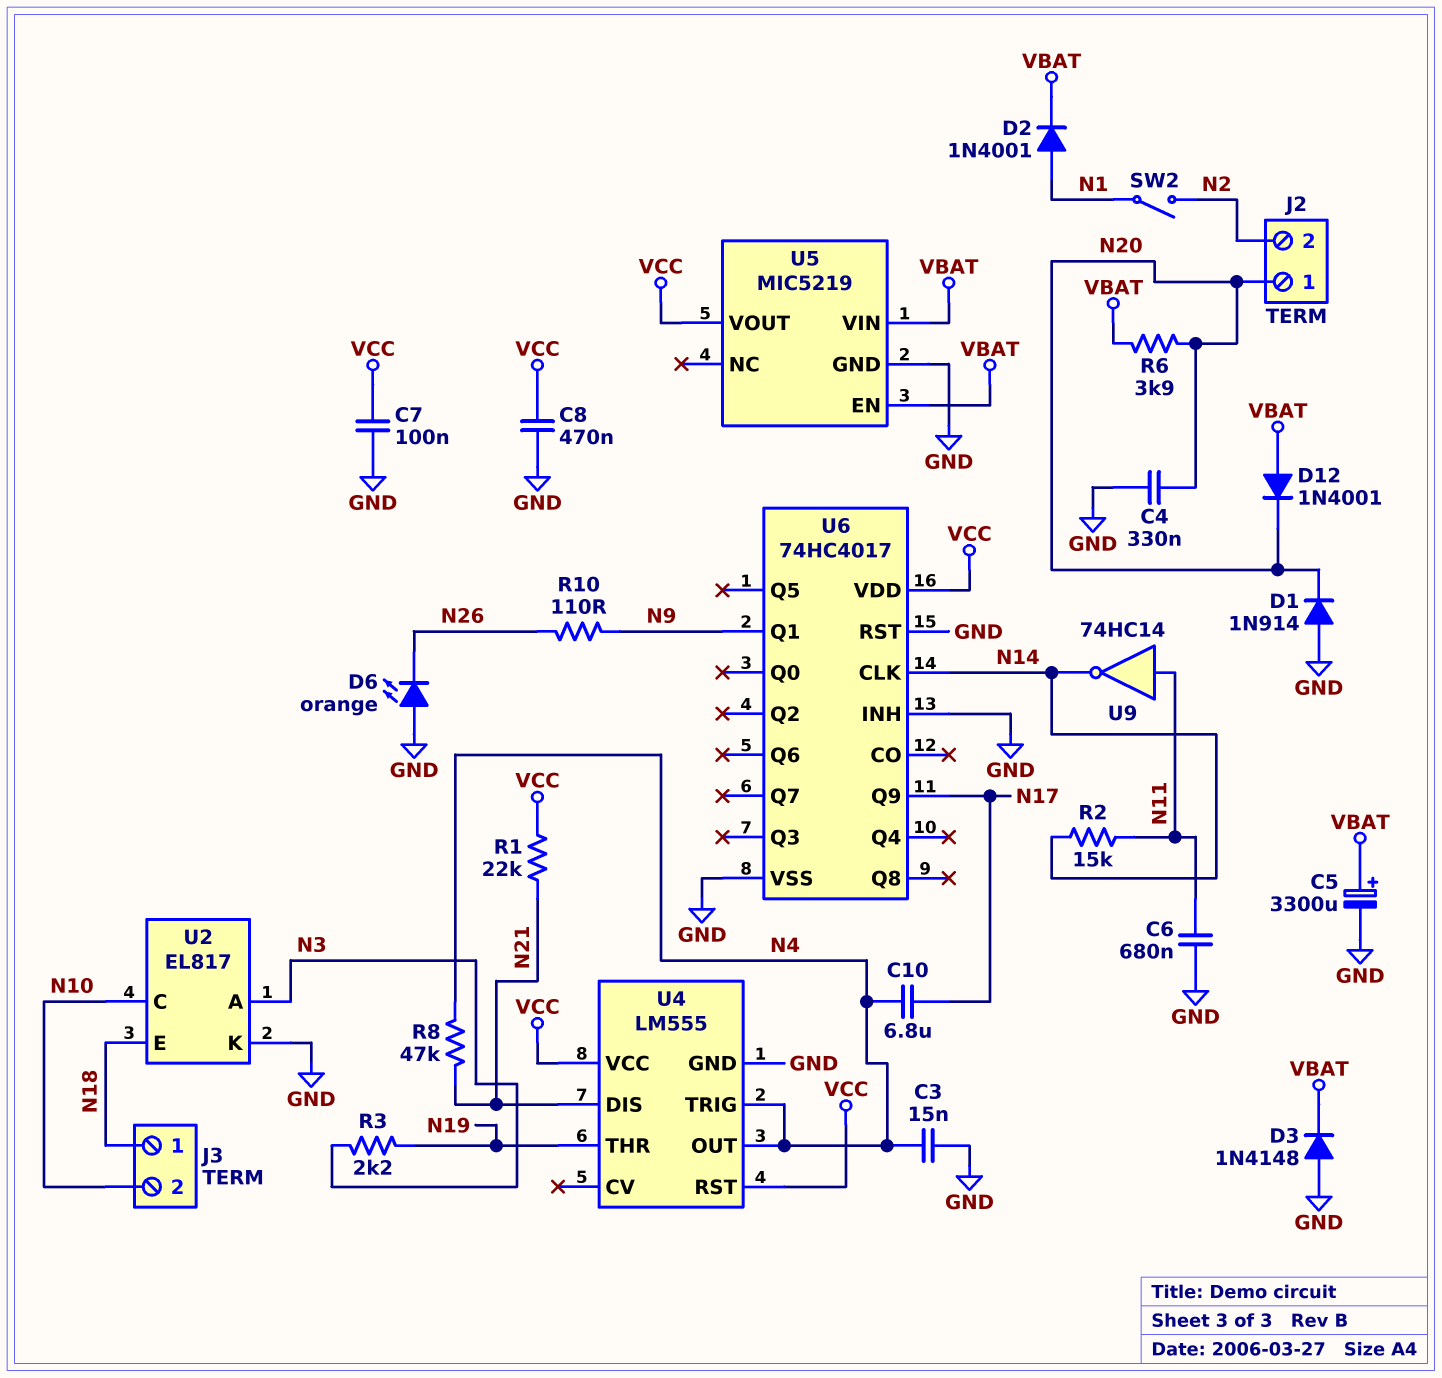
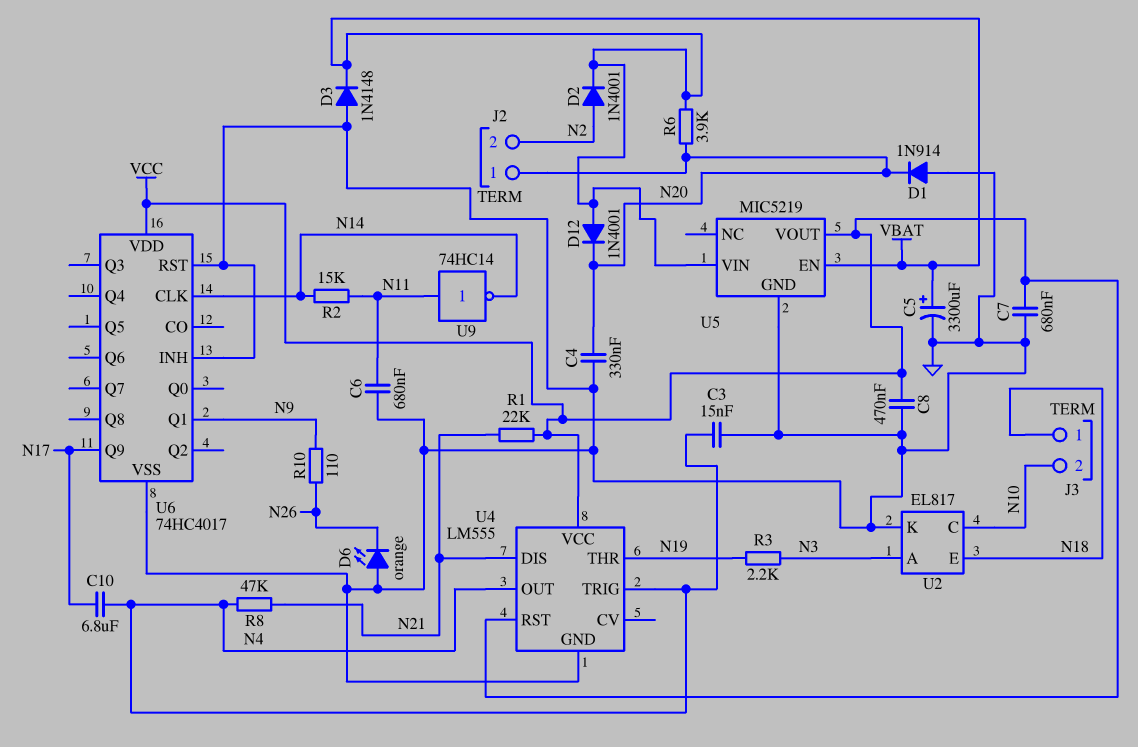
C7: 100nF (GND, VCC) -> 680nF (GND, VCC)
D2: diode 1N4001 (A N1, K VBAT) -> diode 1N4001 (A N2, K VBAT)
SW2: switch (N1, N2) -> none

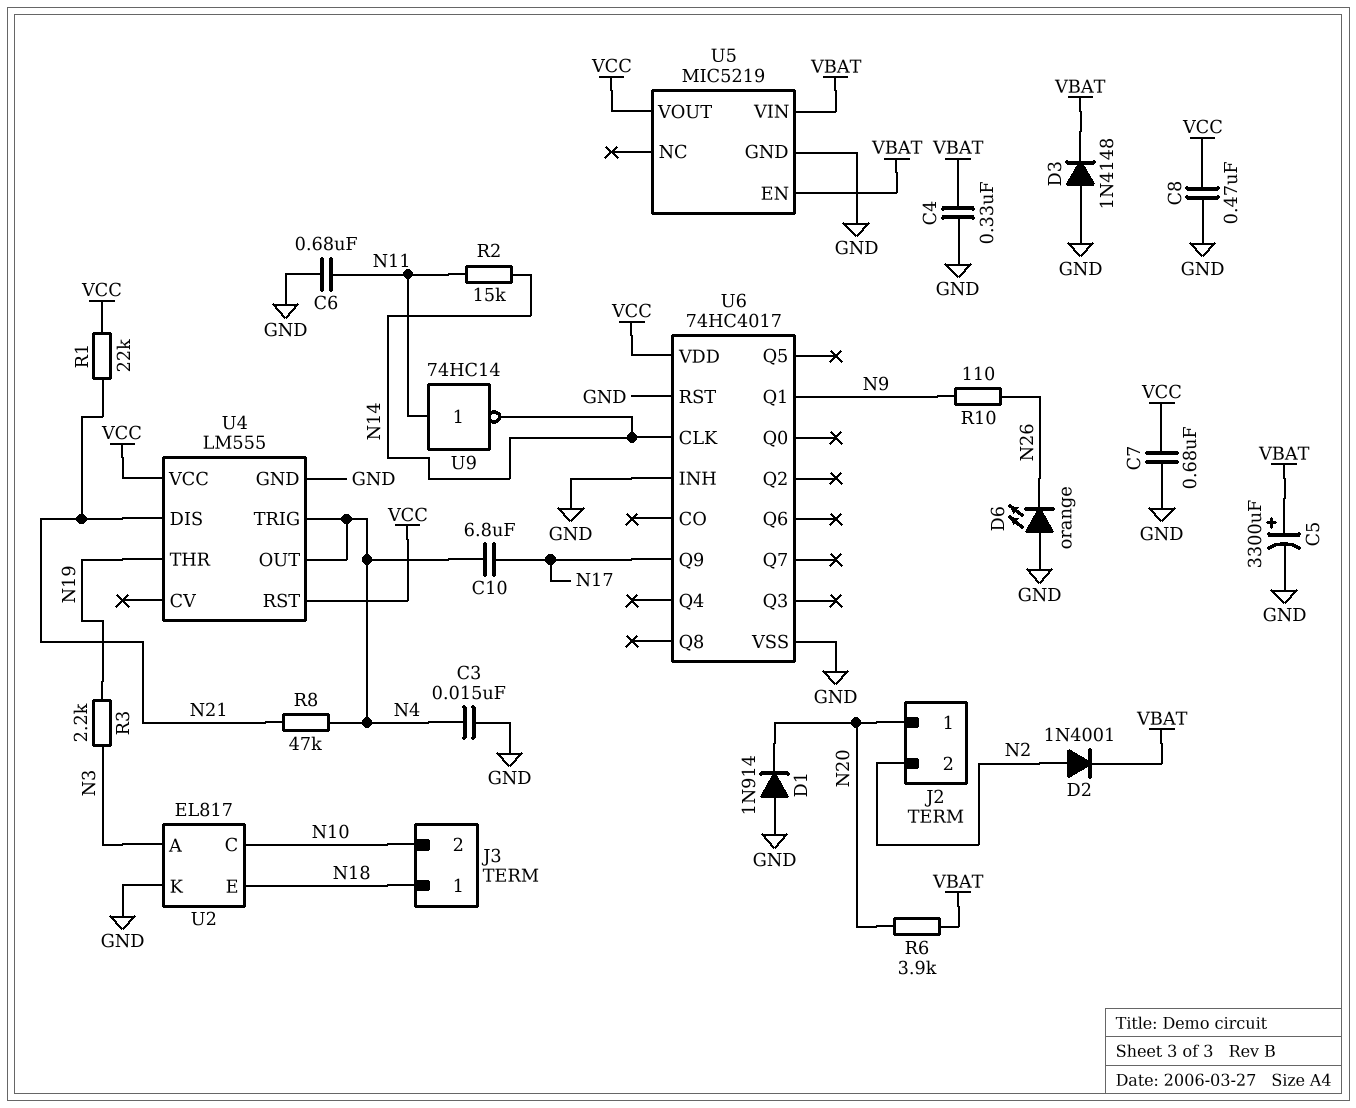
C4: 330nF (GND, N20) -> 330nF (GND, VBAT)
D12: diode 1N4001 (A VBAT, K N20) -> none

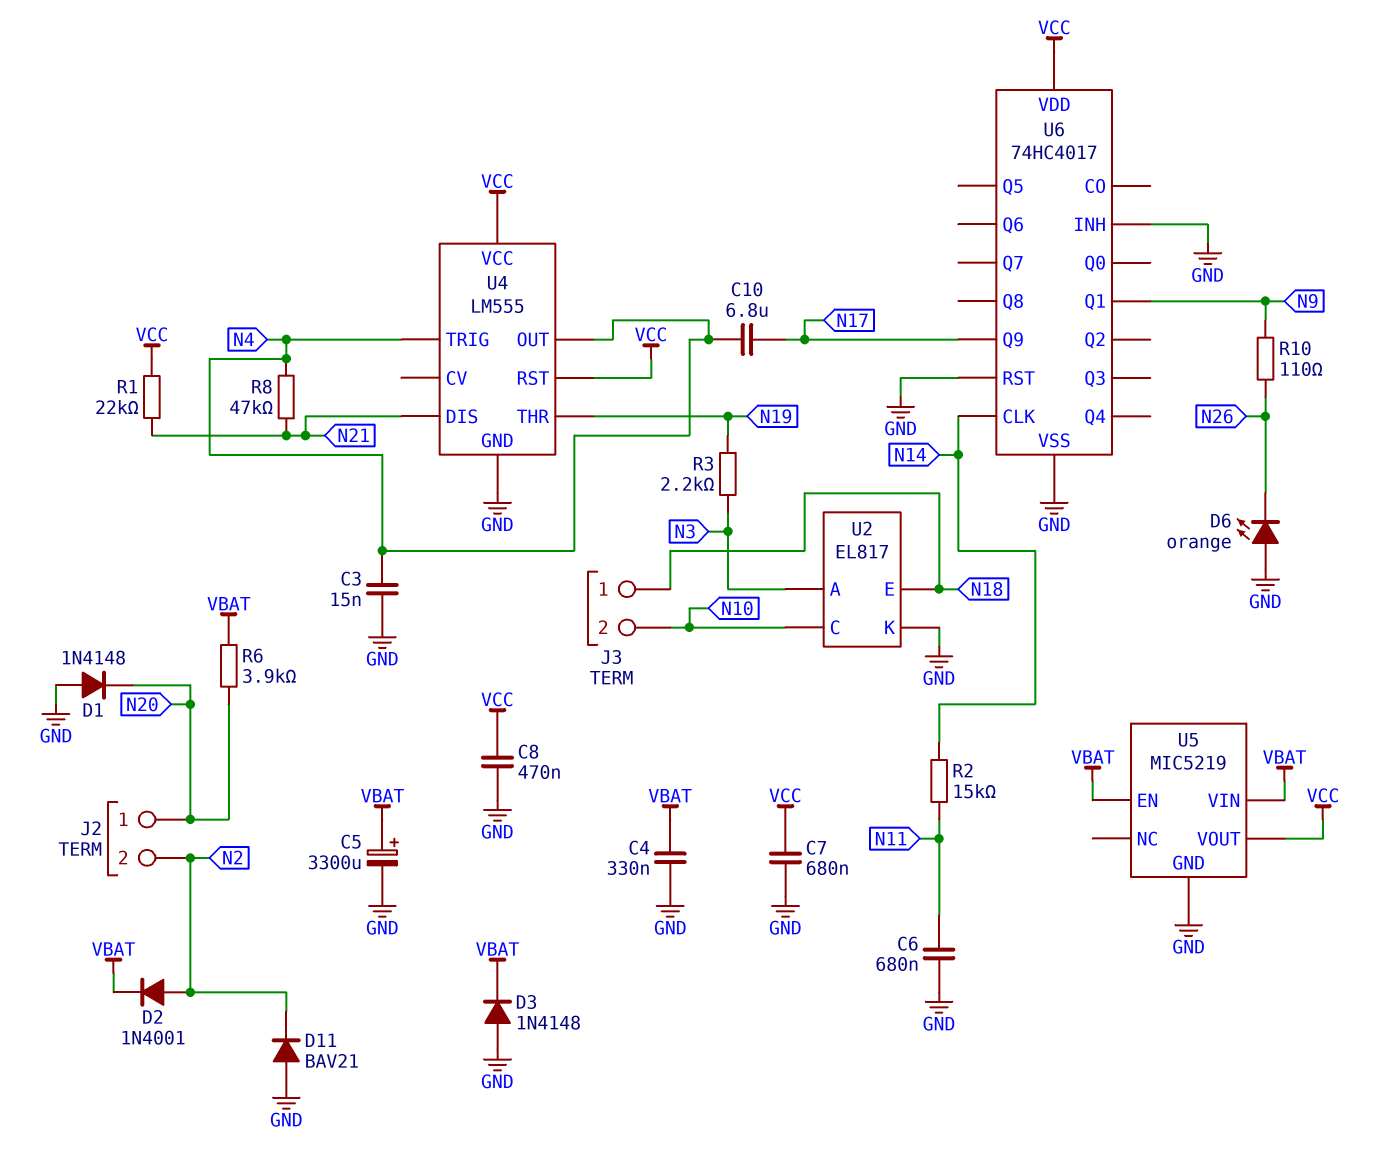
D1: diode 1N914 (A GND, K N20) -> diode 1N4148 (A GND, K N20)
D11: none -> diode BAV21 (A GND, K N2)
U9: NOT 74HC14 (in N11, out N14) -> none

